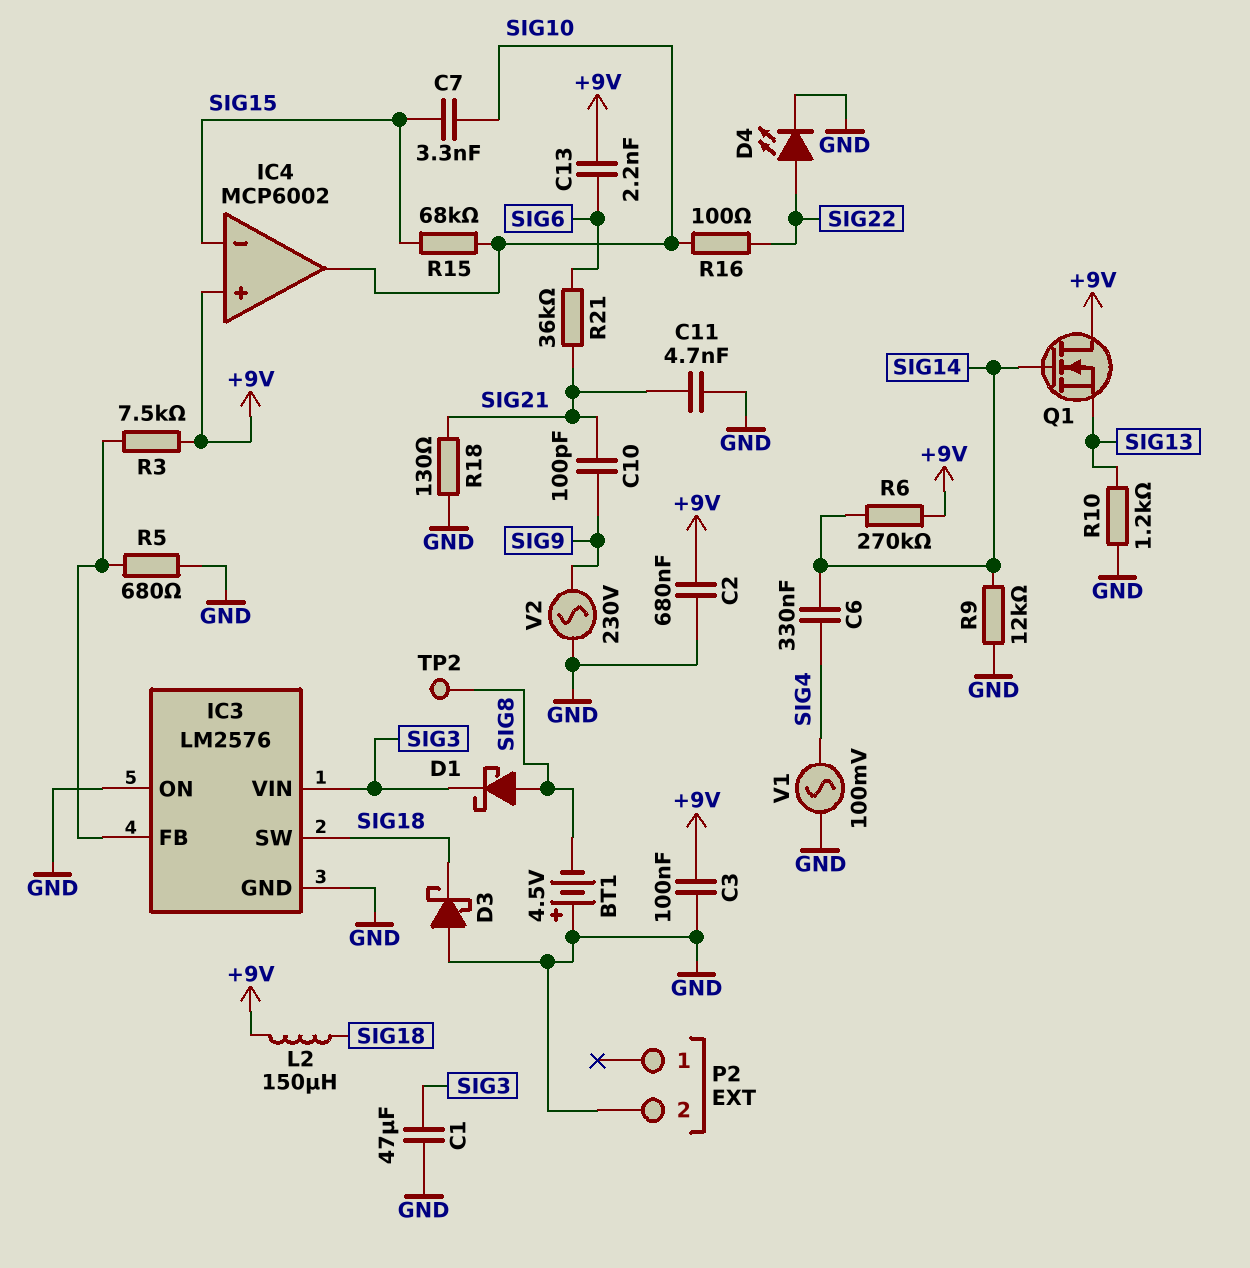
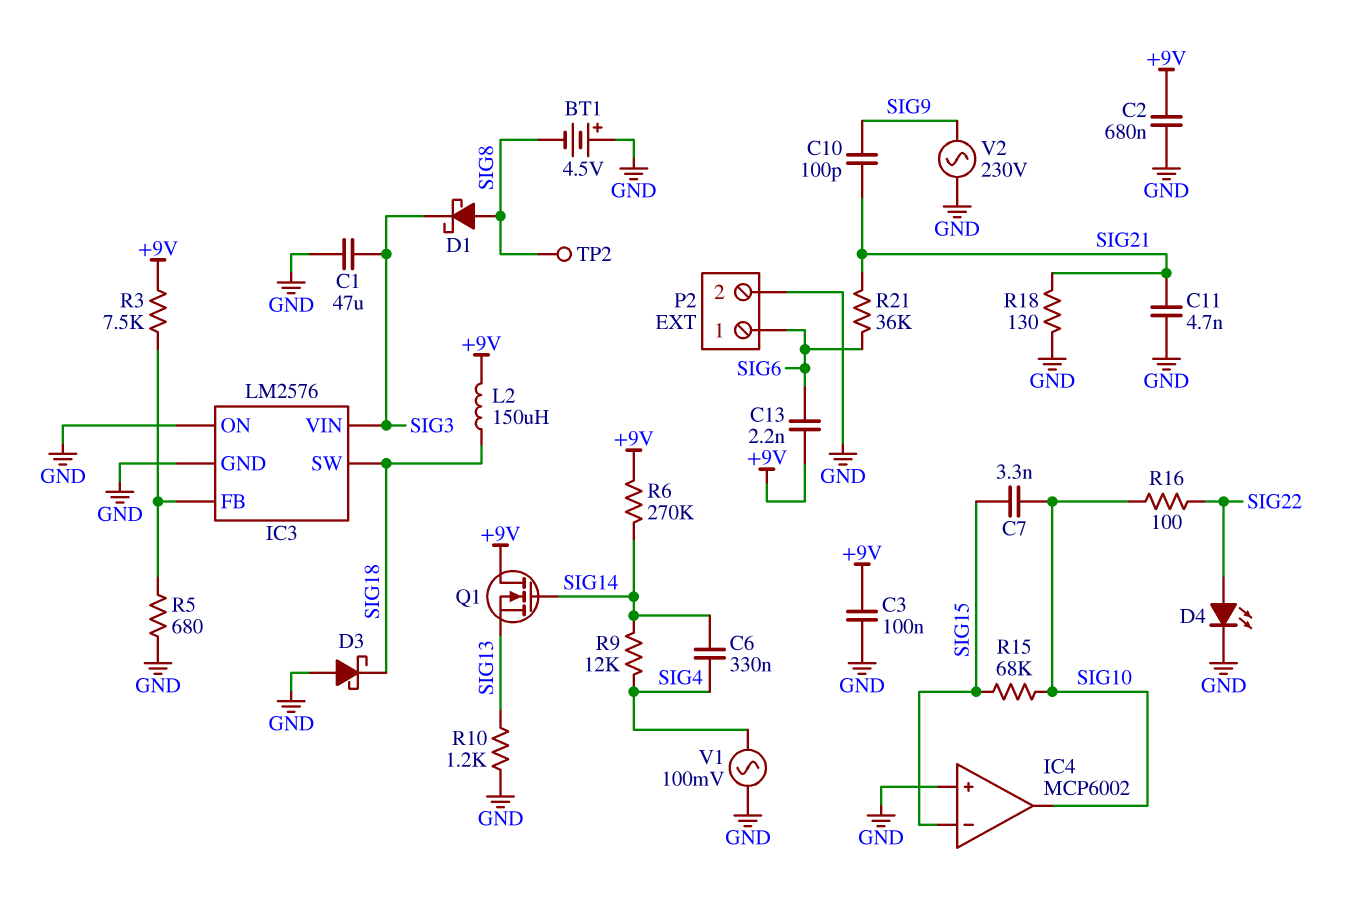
IC4 pin in+: +9V -> GND
P2 pin 1: none -> SIG6
R9: 12k (GND, SIG14) -> 12k (SIG4, SIG14)

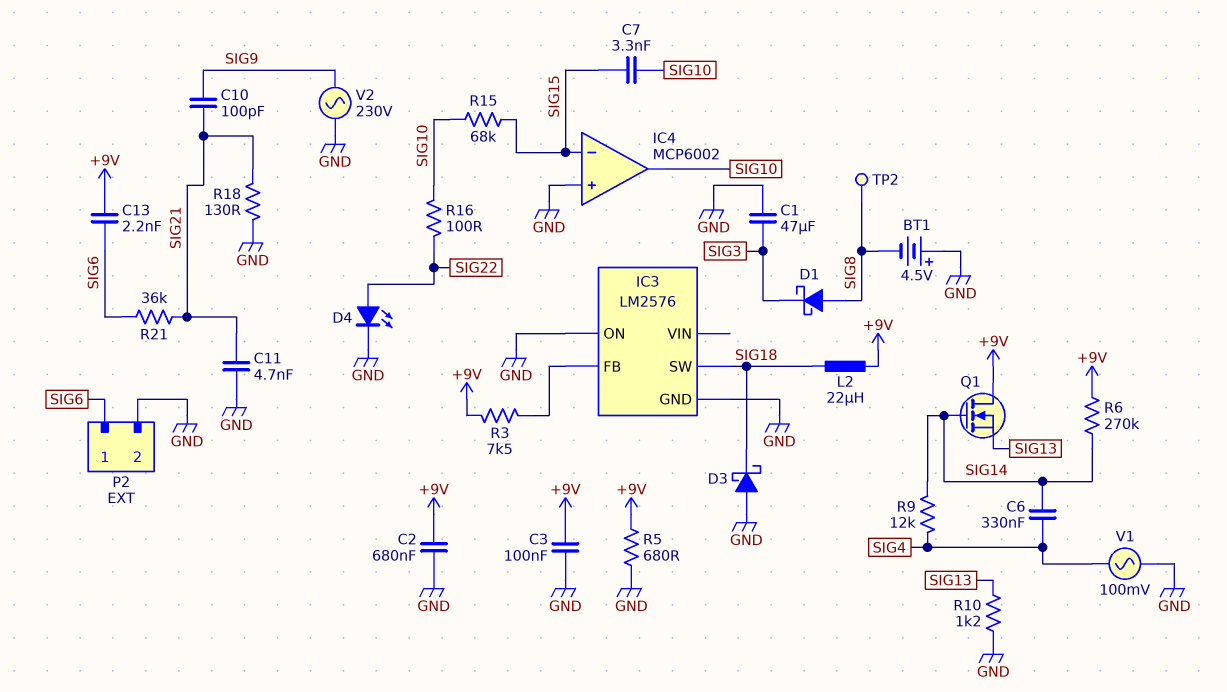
IC3 pin VIN: SIG3 -> none
L2: 150uH (+9V, SIG18) -> 22uH (+9V, SIG18)
R5: 680 (GND, IC3/FB) -> 680 (+9V, GND)

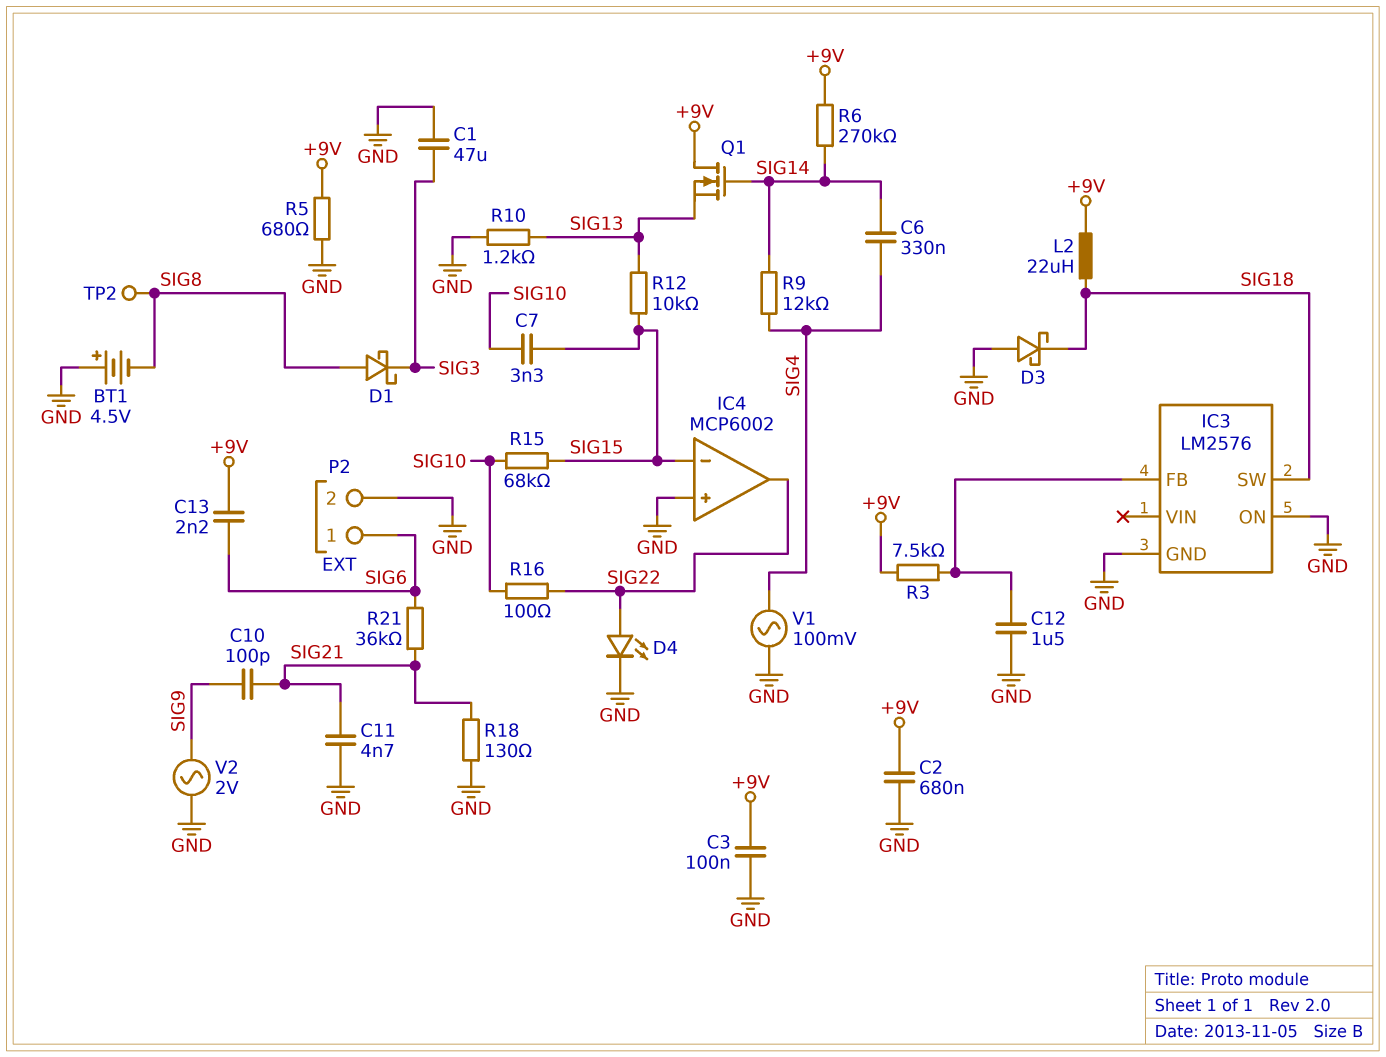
C12: none -> 1.5uF (GND, IC3/FB)
IC4 pin out: SIG10 -> SIG22
R12: none -> 10k (SIG13, SIG15)
V2: AC 230V (GND, SIG9) -> AC 2V (GND, SIG9)

